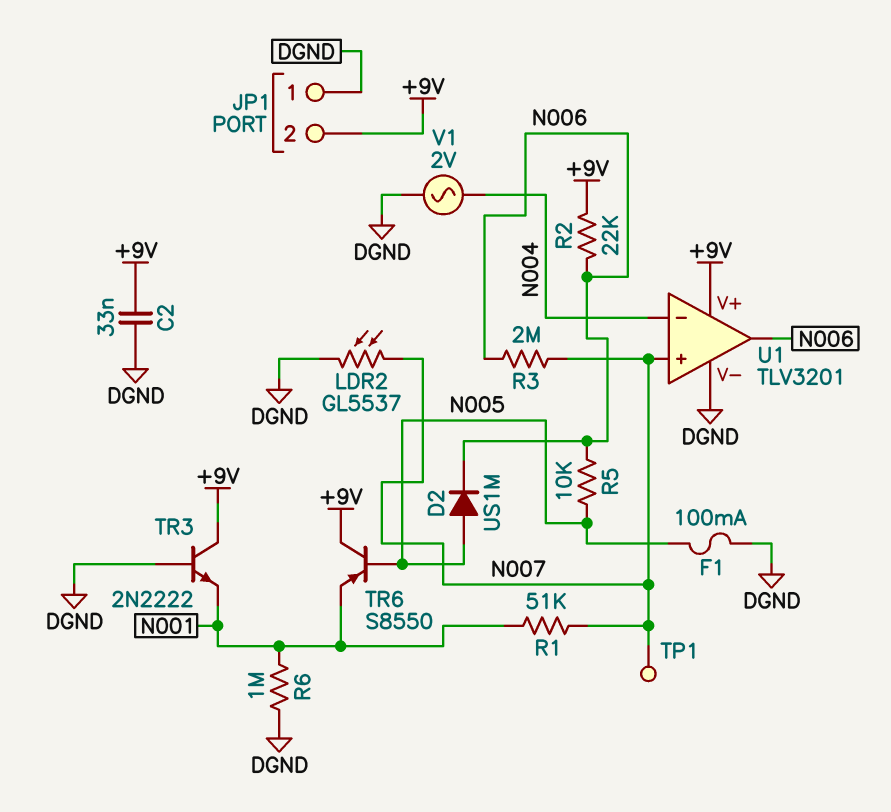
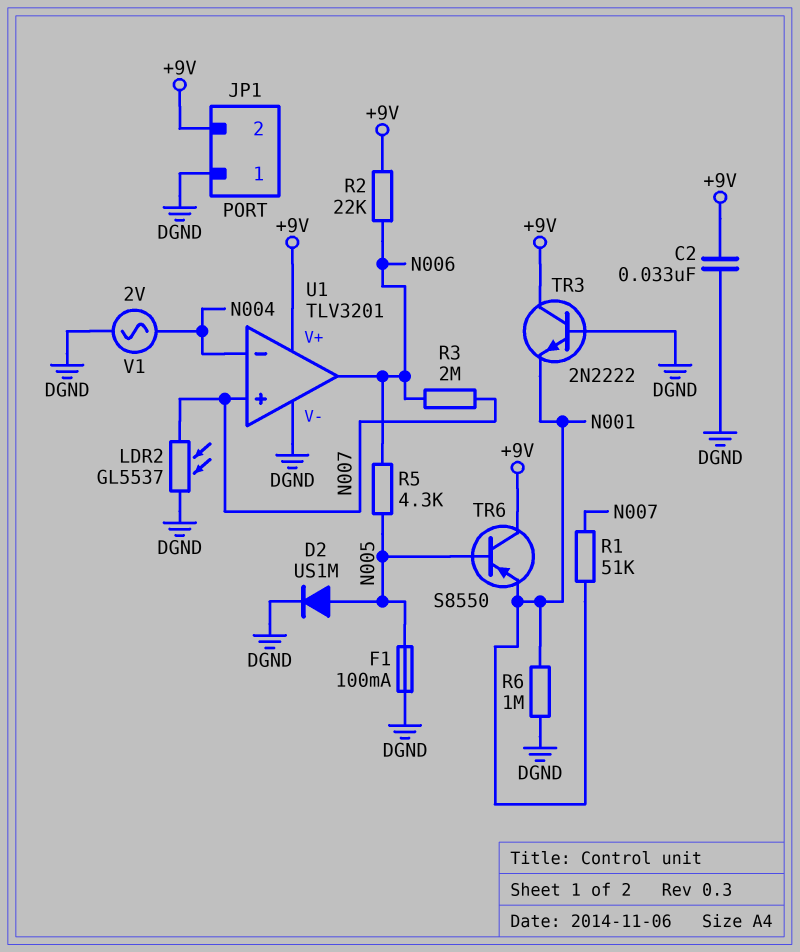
D2: diode US1M (A N005, K N006) -> diode US1M (A N005, K DGND)
R5: 10k (N005, N006) -> 4.3k (N005, N006)
TP1: test point (N007) -> none

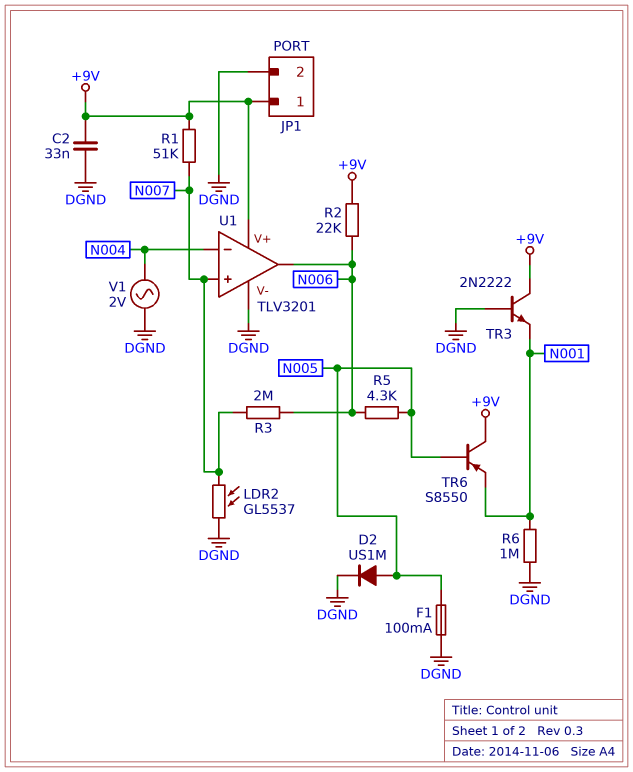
JP1 pin 1: DGND -> +9V
JP1 pin 2: +9V -> DGND
R1: 51k (N001, N007) -> 51k (+9V, N007)

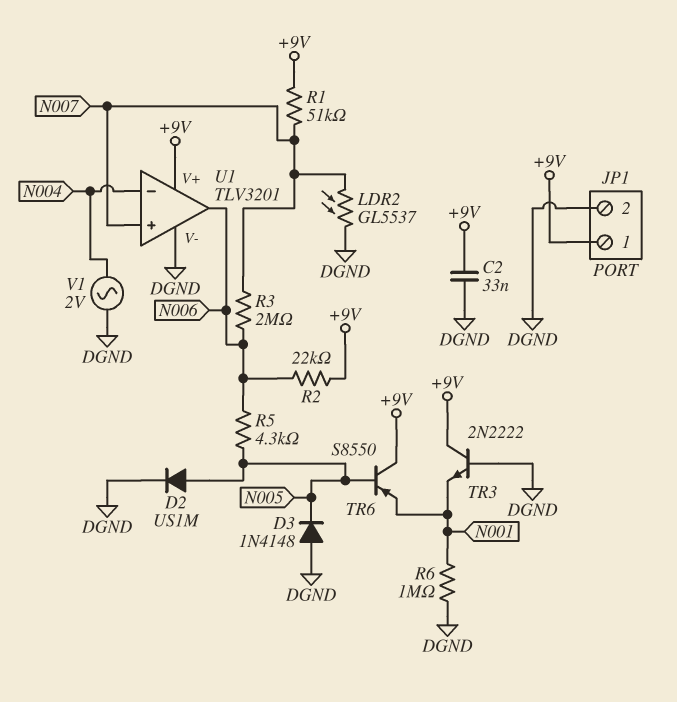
D3: none -> diode 1N4148 (A DGND, K N005)
F1: 100mA (DGND, N005) -> none

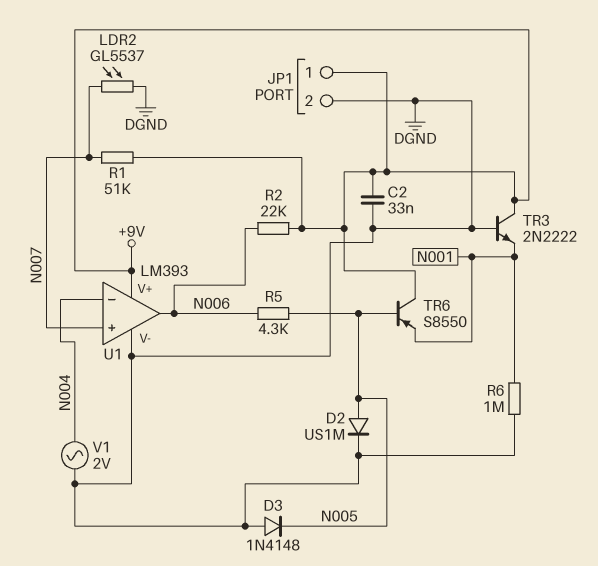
R3: 2M (N006, N007) -> none
U1: TLV3201 -> LM393

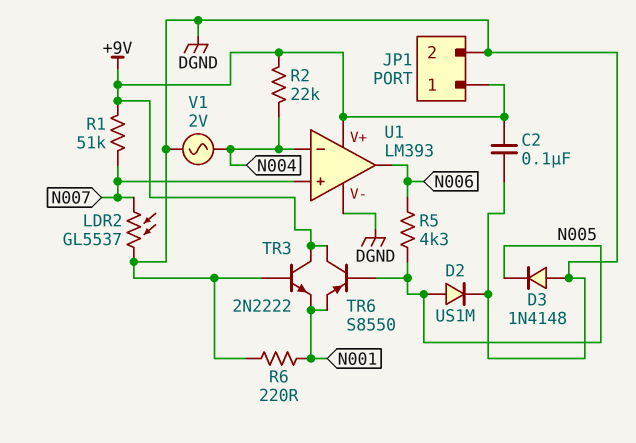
C2: 33nF (+9V, DGND) -> 100nF (+9V, DGND)
R2: 22k (+9V, N006) -> 22k (+9V, N004)
R6: 1M (DGND, N001) -> 220 (DGND, N001)

